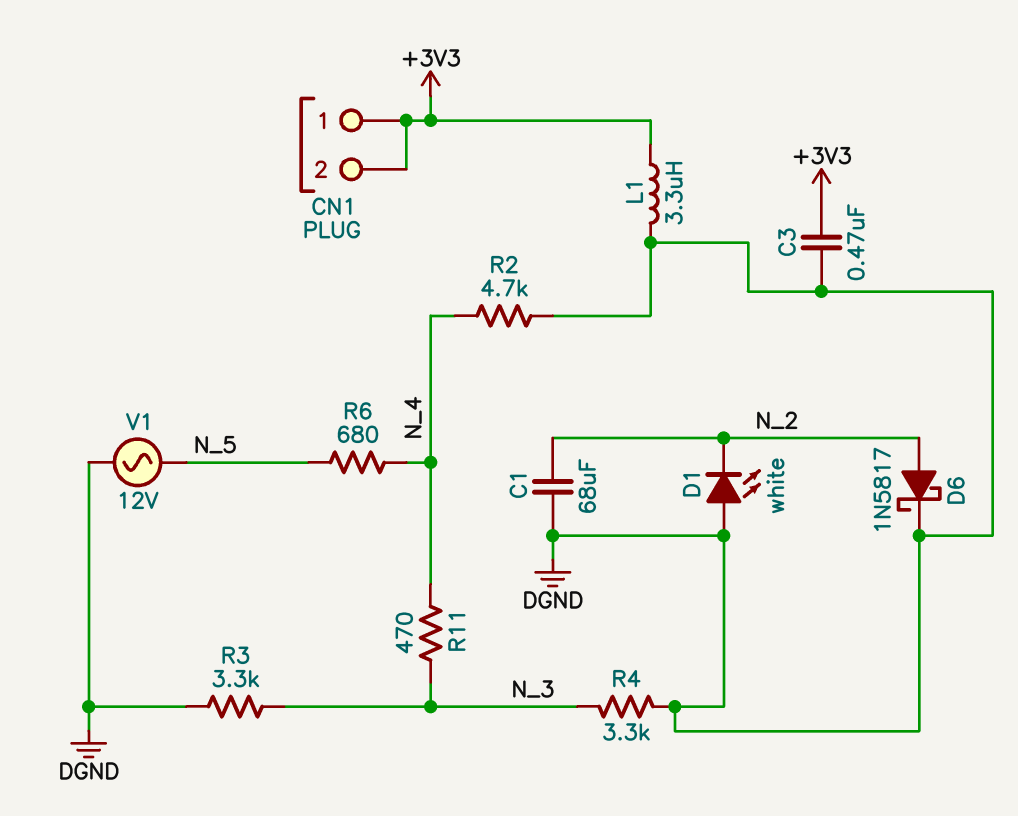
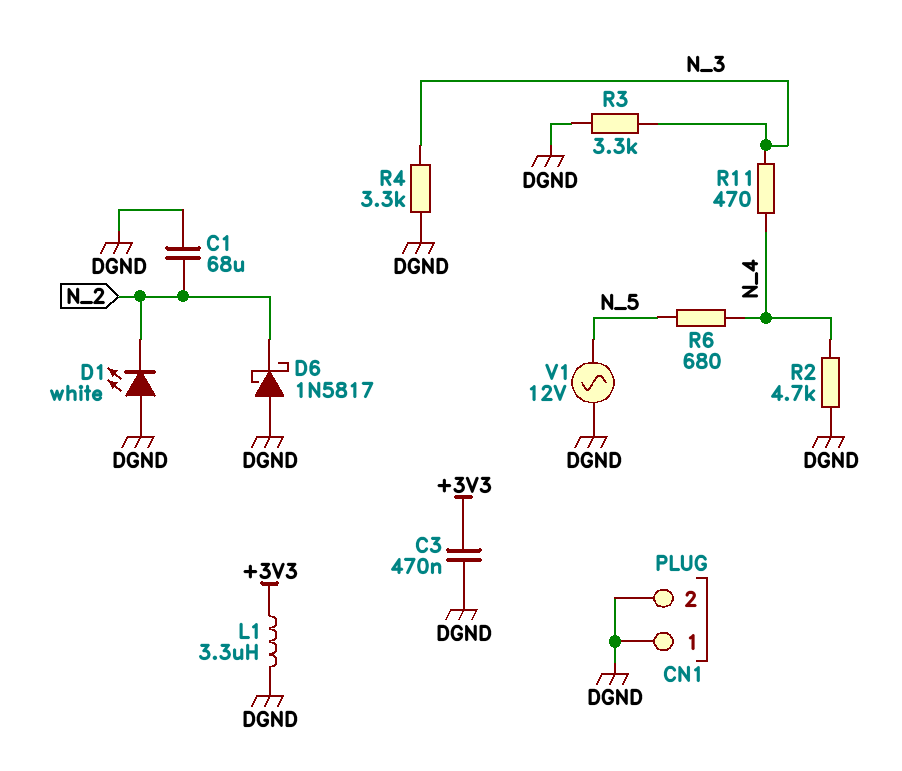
CN1 pin 1: +3V3 -> DGND
CN1 pin 2: +3V3 -> DGND
D6: schottky 1N5817 (A N_2, K DGND) -> schottky 1N5817 (A DGND, K N_2)

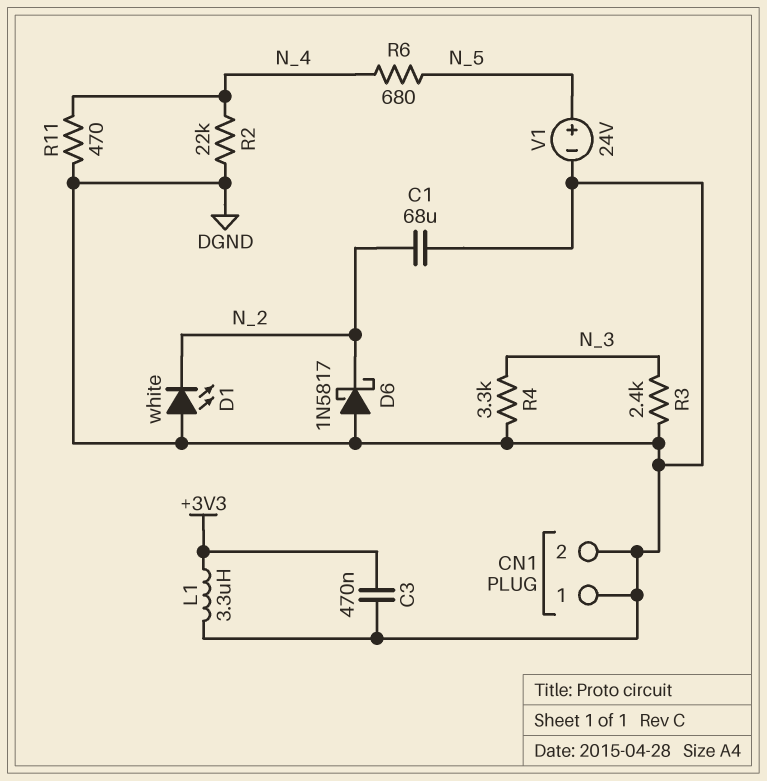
R2: 4.7k (DGND, N_4) -> 22k (DGND, N_4)
R3: 3.3k (DGND, N_3) -> 2.4k (DGND, N_3)
R11: 470 (N_3, N_4) -> 470 (DGND, N_4)
V1: AC 12V (DGND, N_5) -> 24V (plus N_5, minus DGND)

